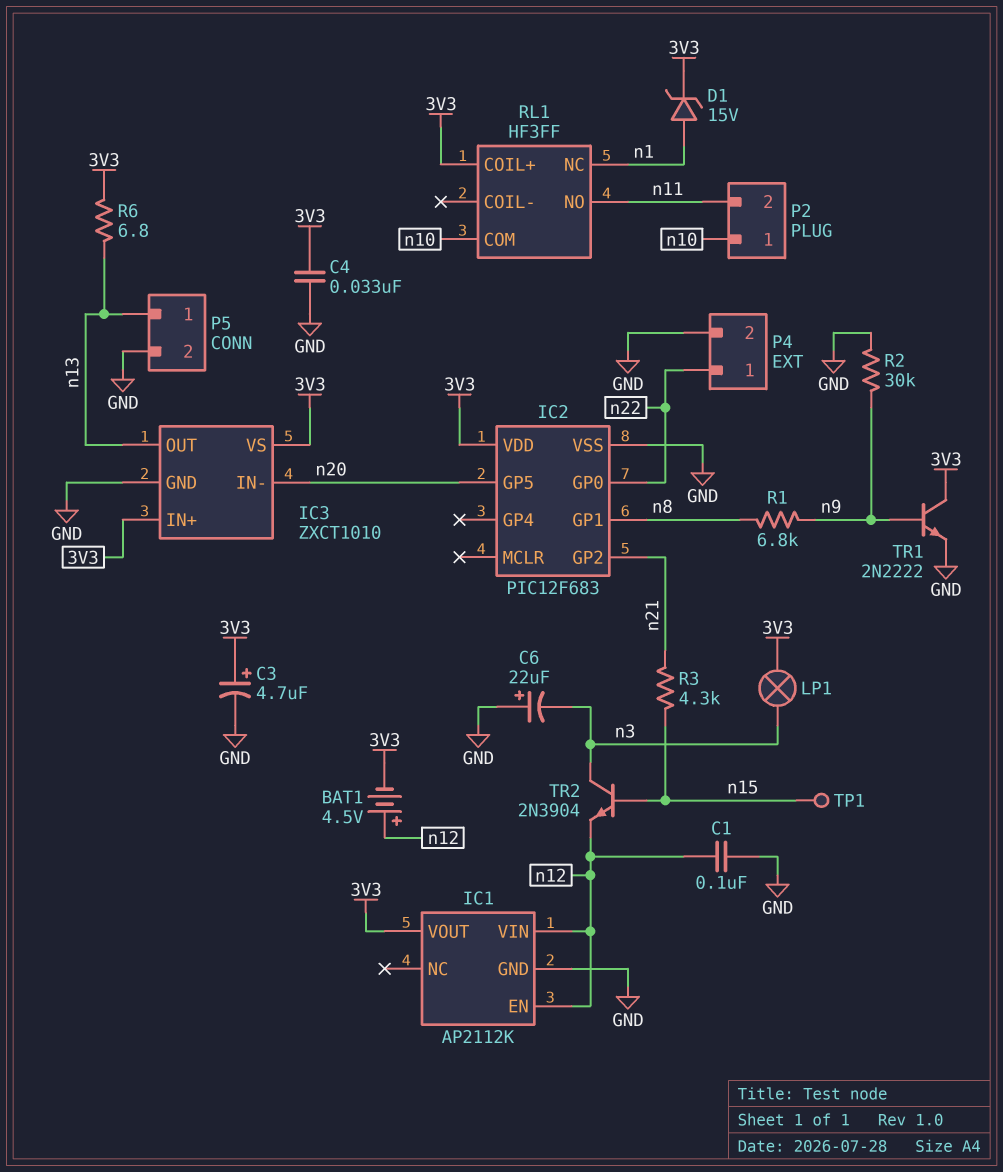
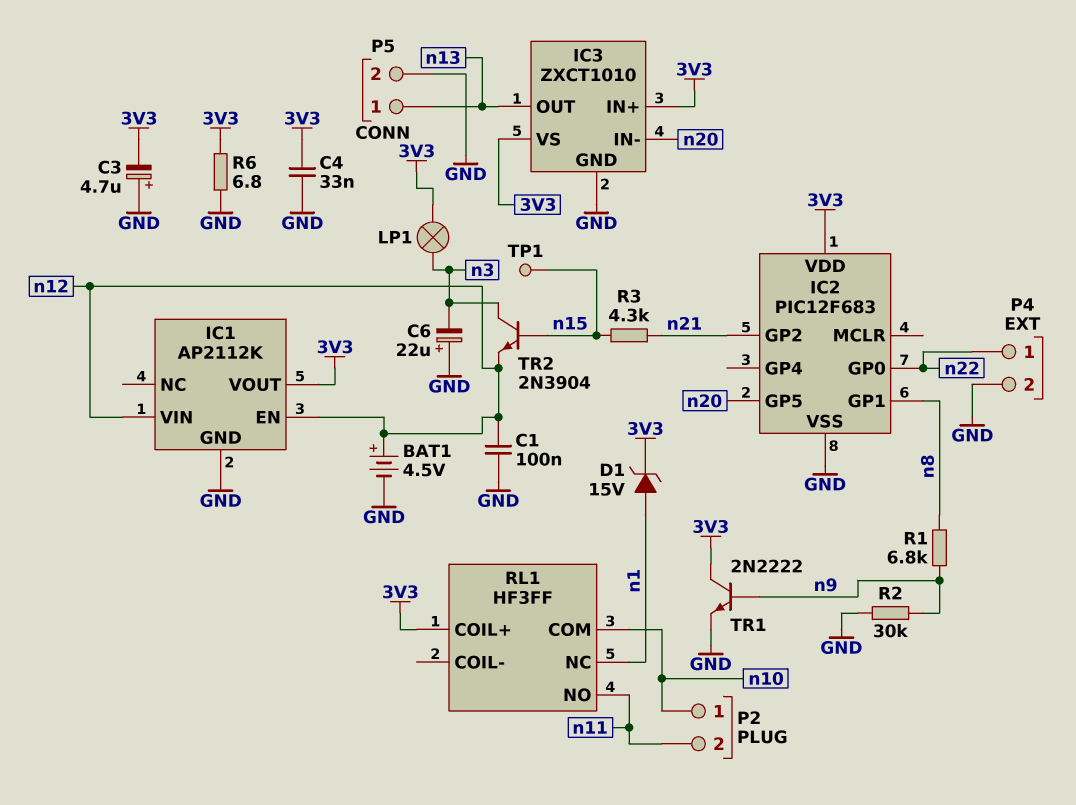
BAT1: 4.5V (plus n12, minus 3V3) -> 4.5V (plus n12, minus GND)
C3: 4.7uF (plus 3V3, minus GND) -> 4.7uF (plus GND, minus 3V3)
R6: 6.8 (3V3, n13) -> 6.8 (3V3, GND)

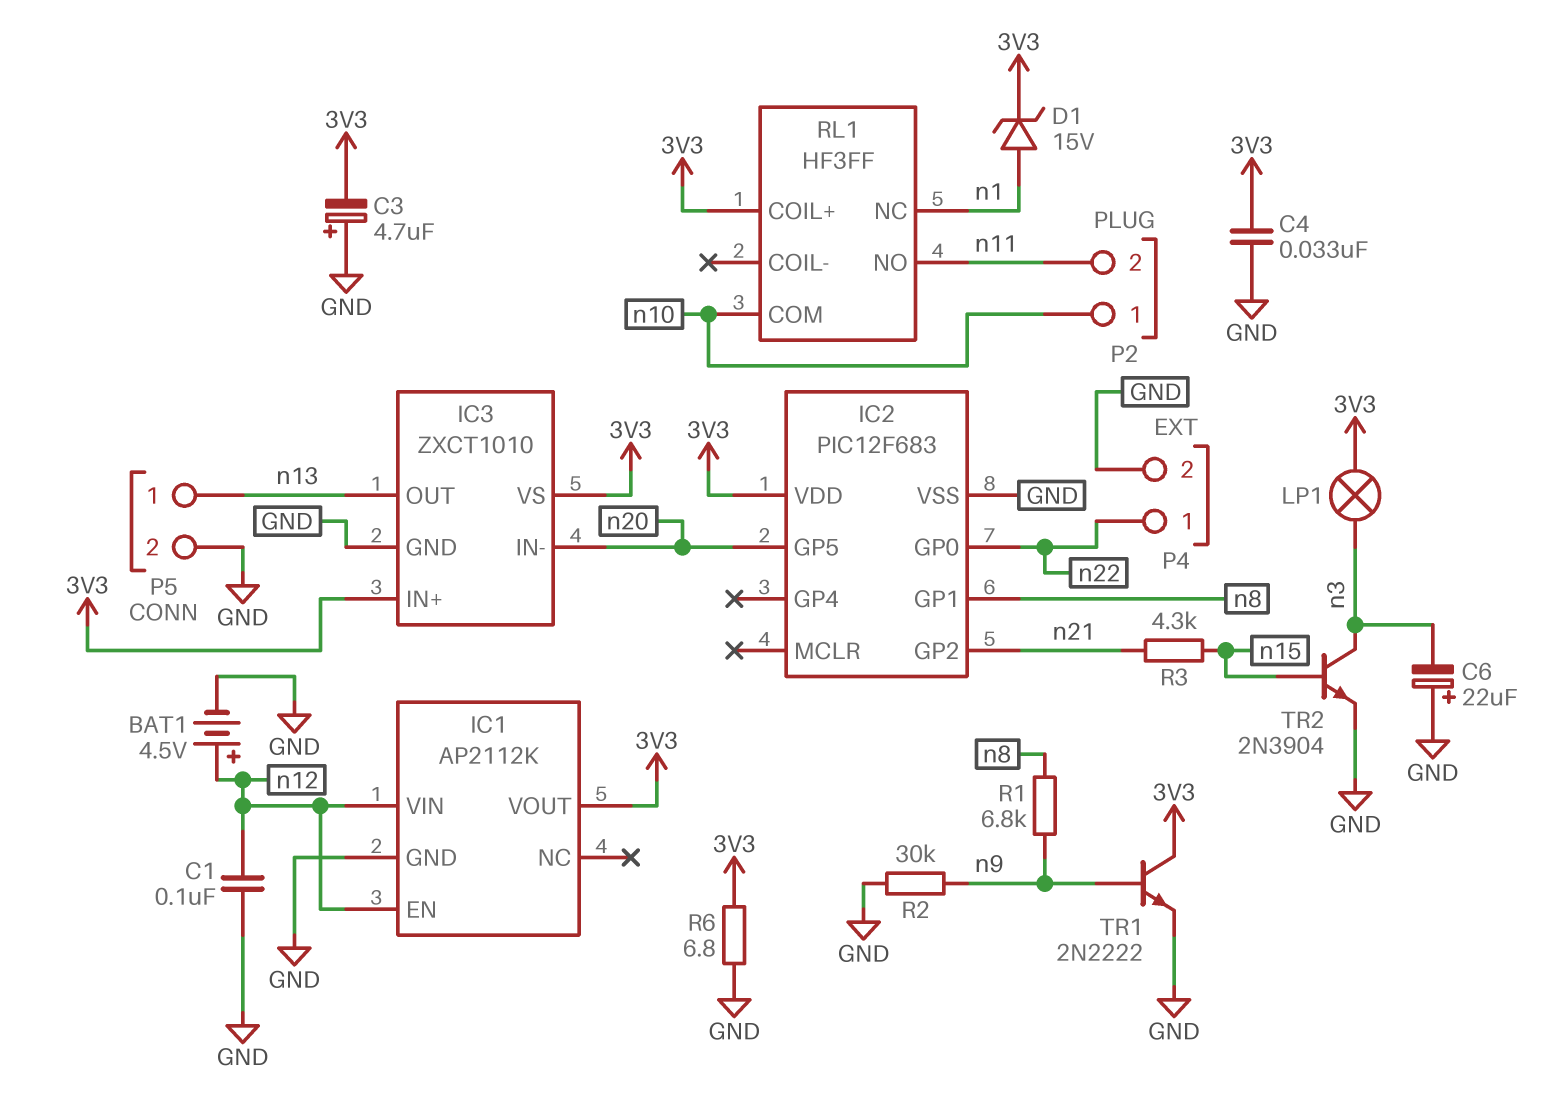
TP1: test point (n15) -> none
TR2: NPN 2N3904 (B n15, C n3, E n12) -> NPN 2N3904 (B n15, C n3, E GND)

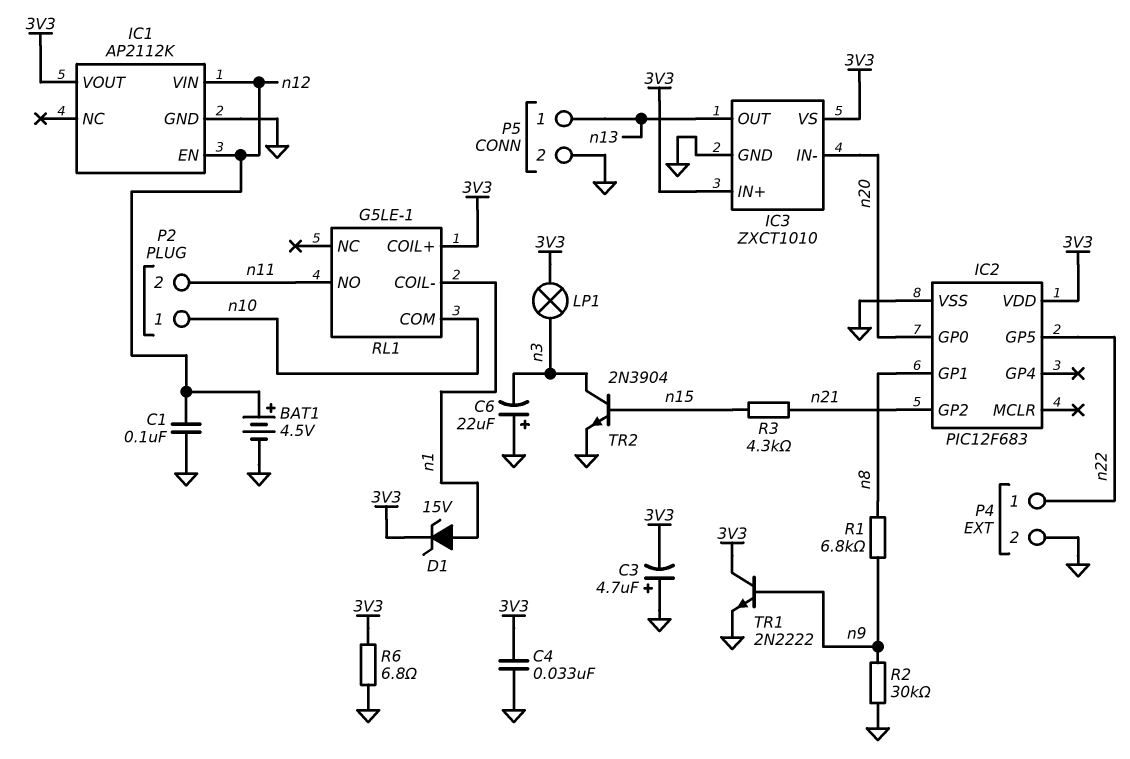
IC2 pin GP0: n22 -> n20
IC2 pin GP5: n20 -> n22
RL1: HF3FF -> G5LE-1
RL1 pin COIL-: none -> n1
RL1 pin NC: n1 -> none

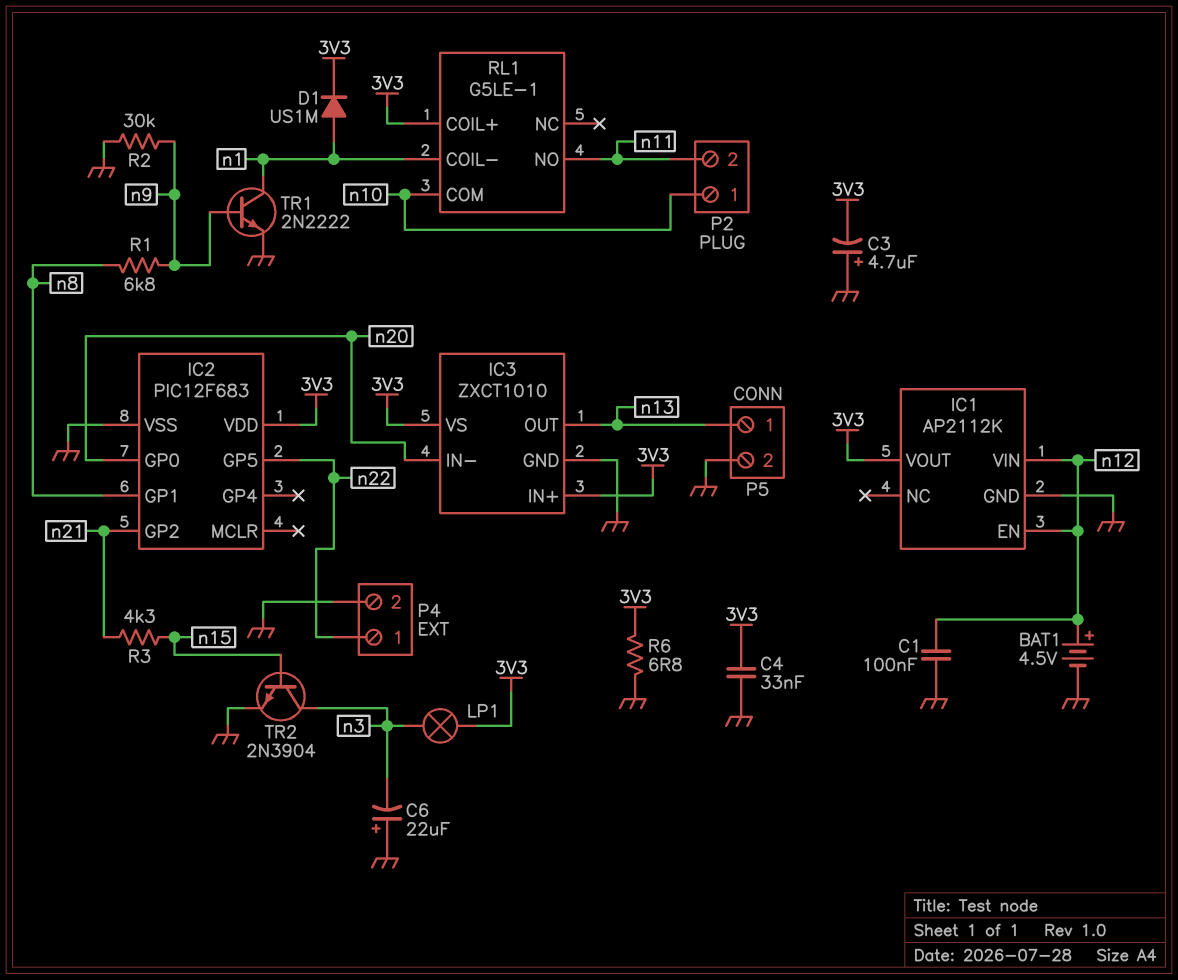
D1: zener 15V (A n1, K 3V3) -> diode US1M (A n1, K 3V3)
TR1: NPN 2N2222 (B n9, C 3V3, E GND) -> NPN 2N2222 (B n9, C n1, E GND)

